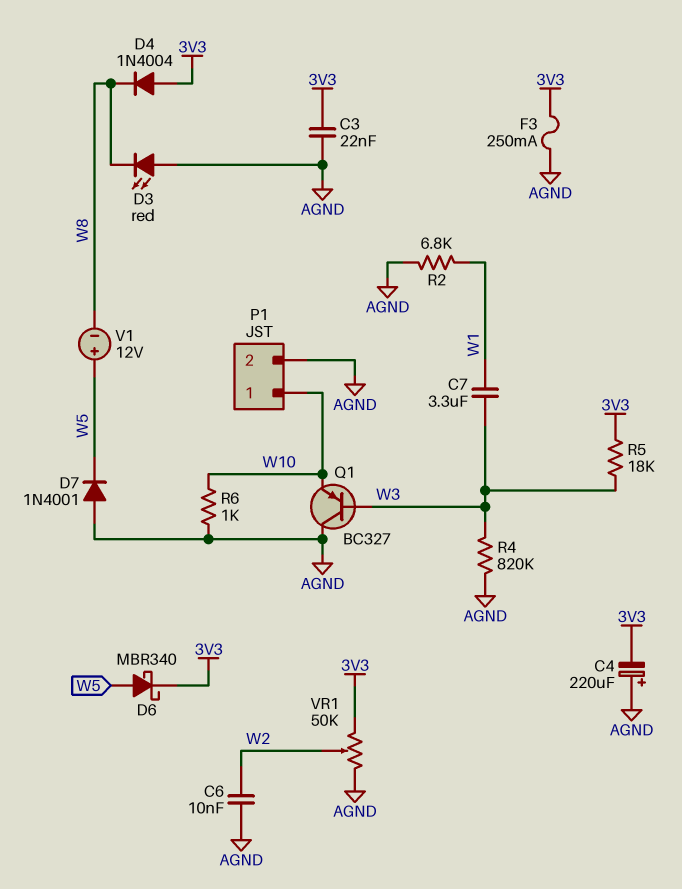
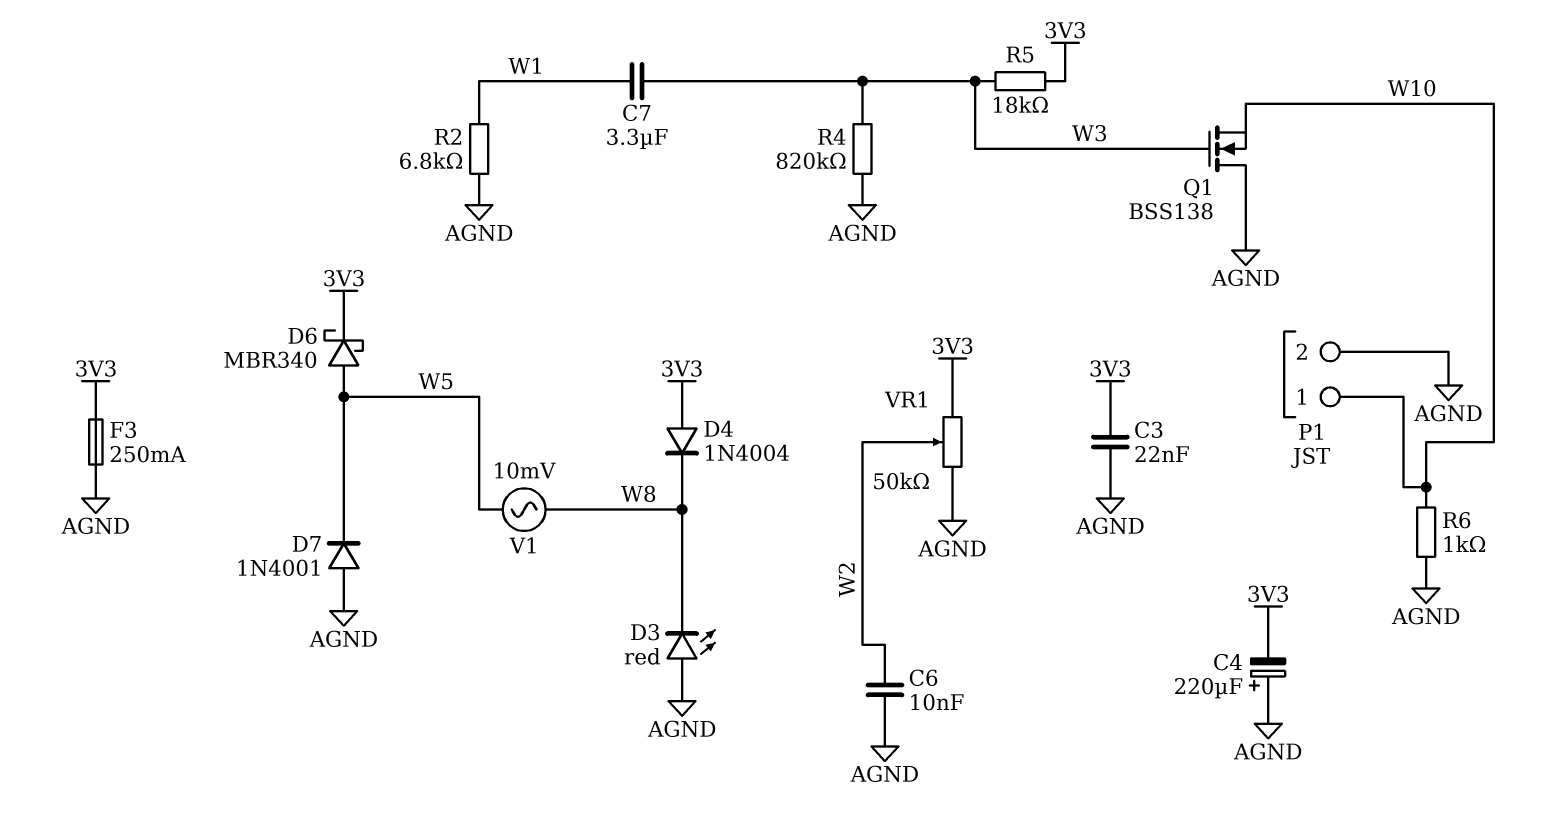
Q1: PNP BC327 (B W3, C AGND, E W10) -> NMOS BSS138 (G W3, D AGND, S W10)
V1: 12V (plus W5, minus W8) -> AC 10mV (W5, W8)

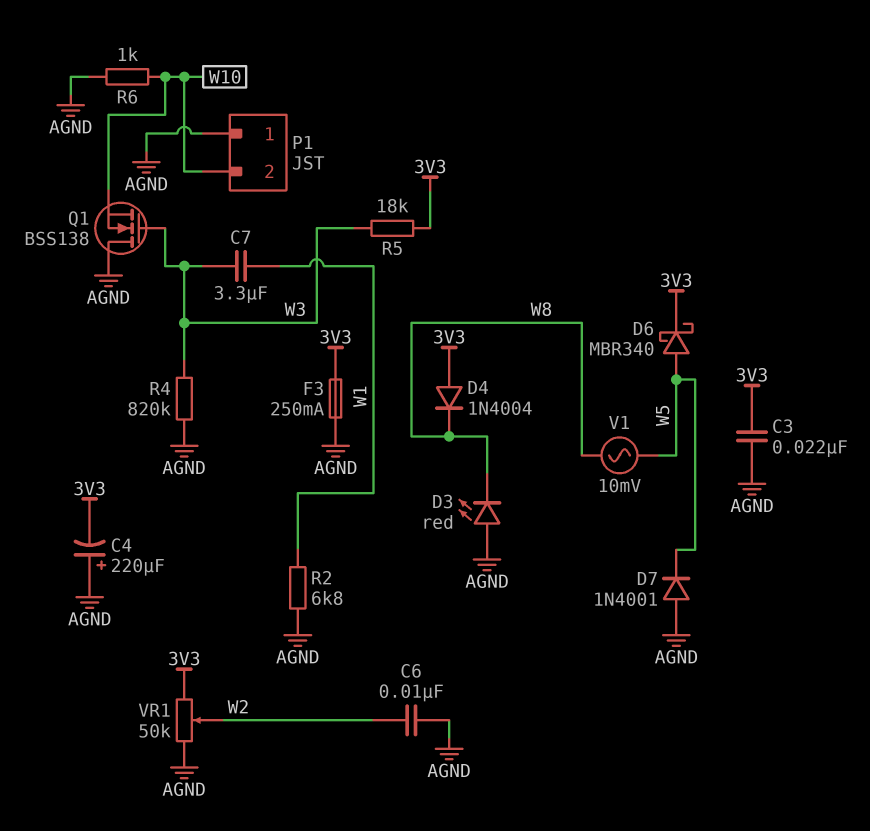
P1 pin 1: W10 -> AGND
P1 pin 2: AGND -> W10

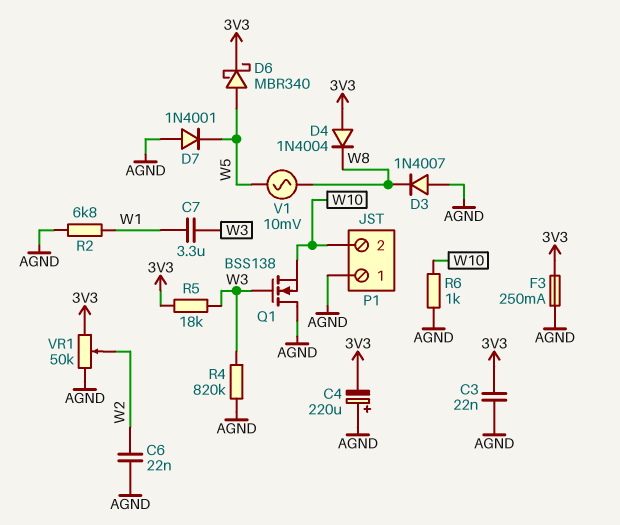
C6: 10nF (AGND, W2) -> 22nF (AGND, W2)
D3: LED red (A AGND, K W8) -> diode 1N4007 (A AGND, K W8)

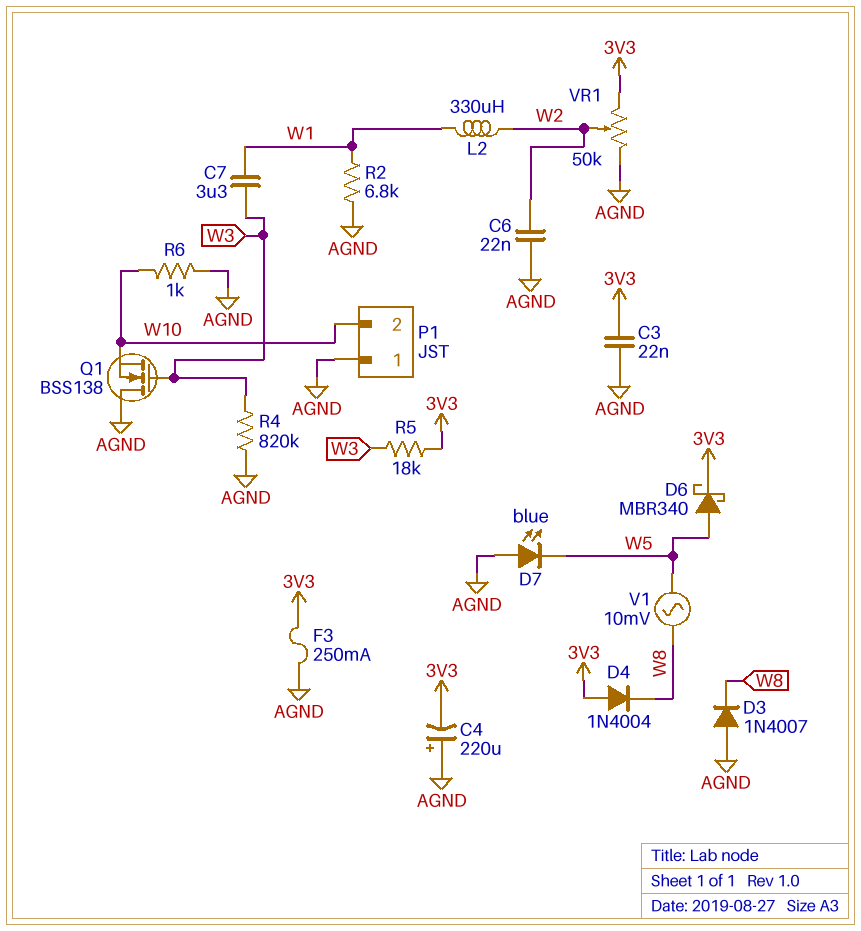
D7: diode 1N4001 (A AGND, K W5) -> LED blue (A AGND, K W5)
L2: none -> 330uH (W1, W2)

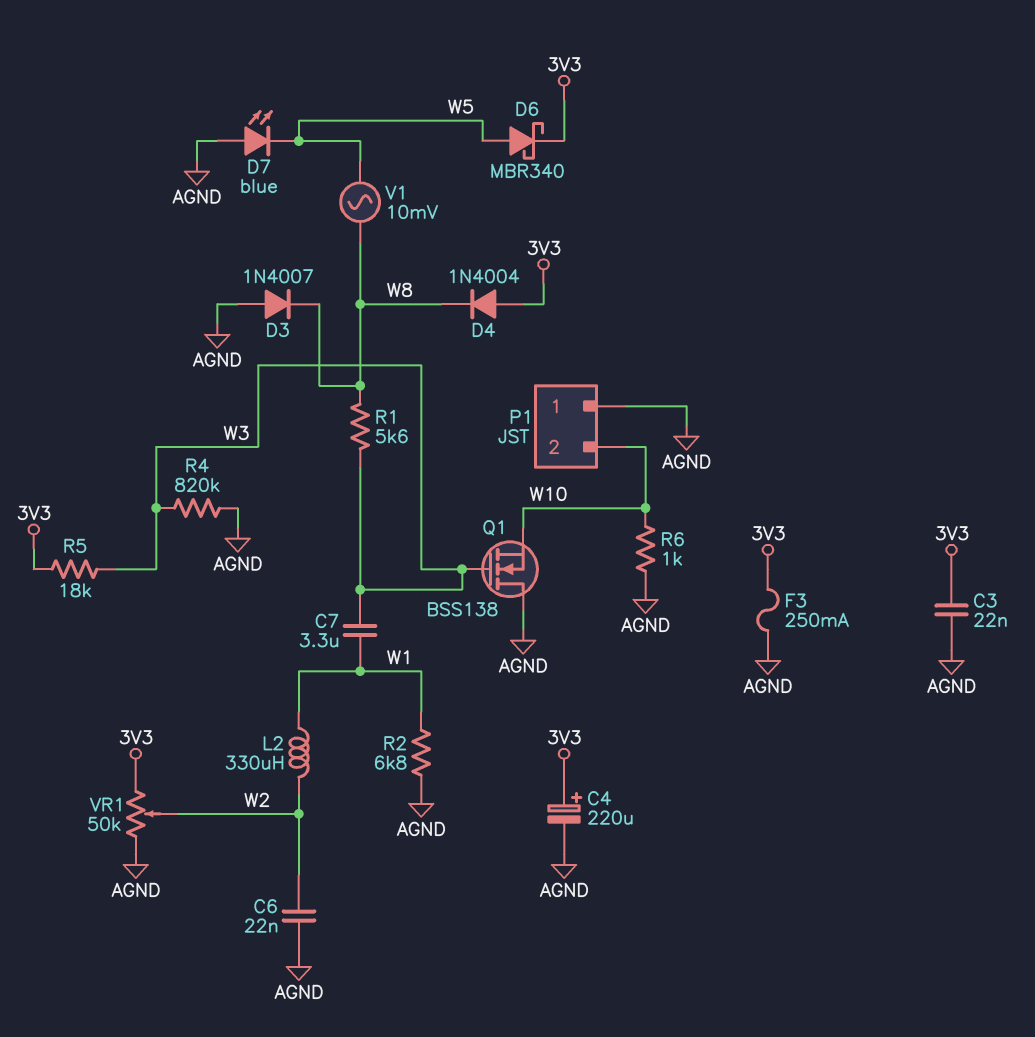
C4: 220uF (plus AGND, minus 3V3) -> 220uF (plus 3V3, minus AGND)
R1: none -> 5.6k (W3, W8)

